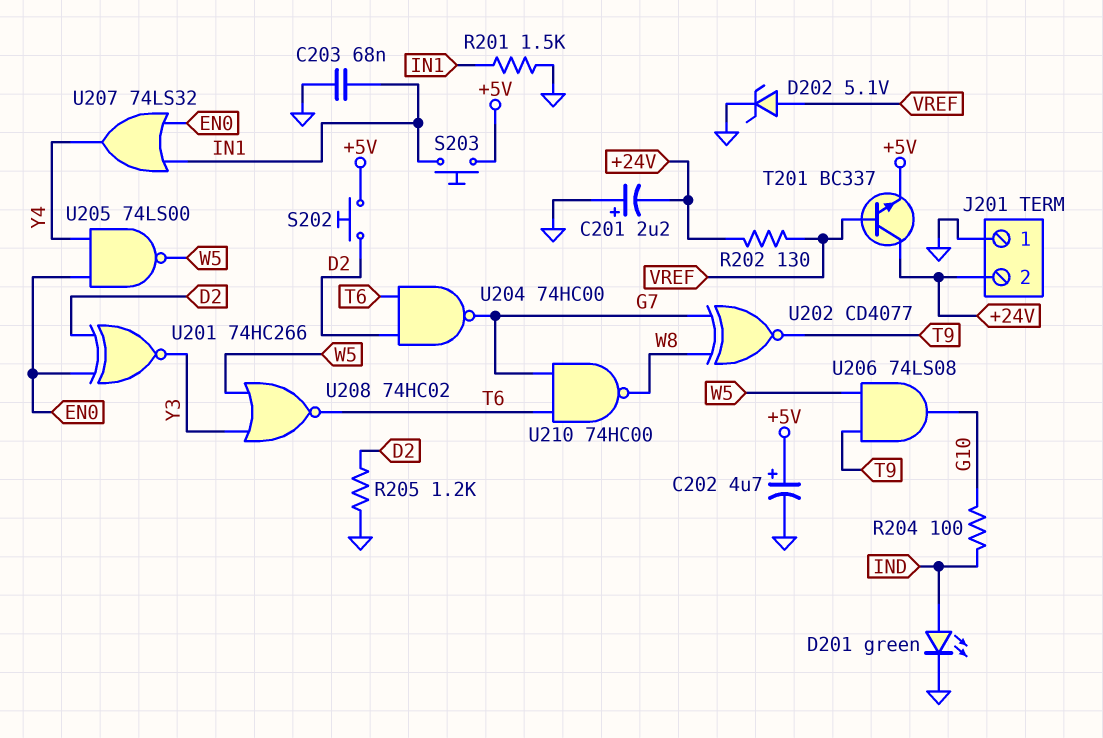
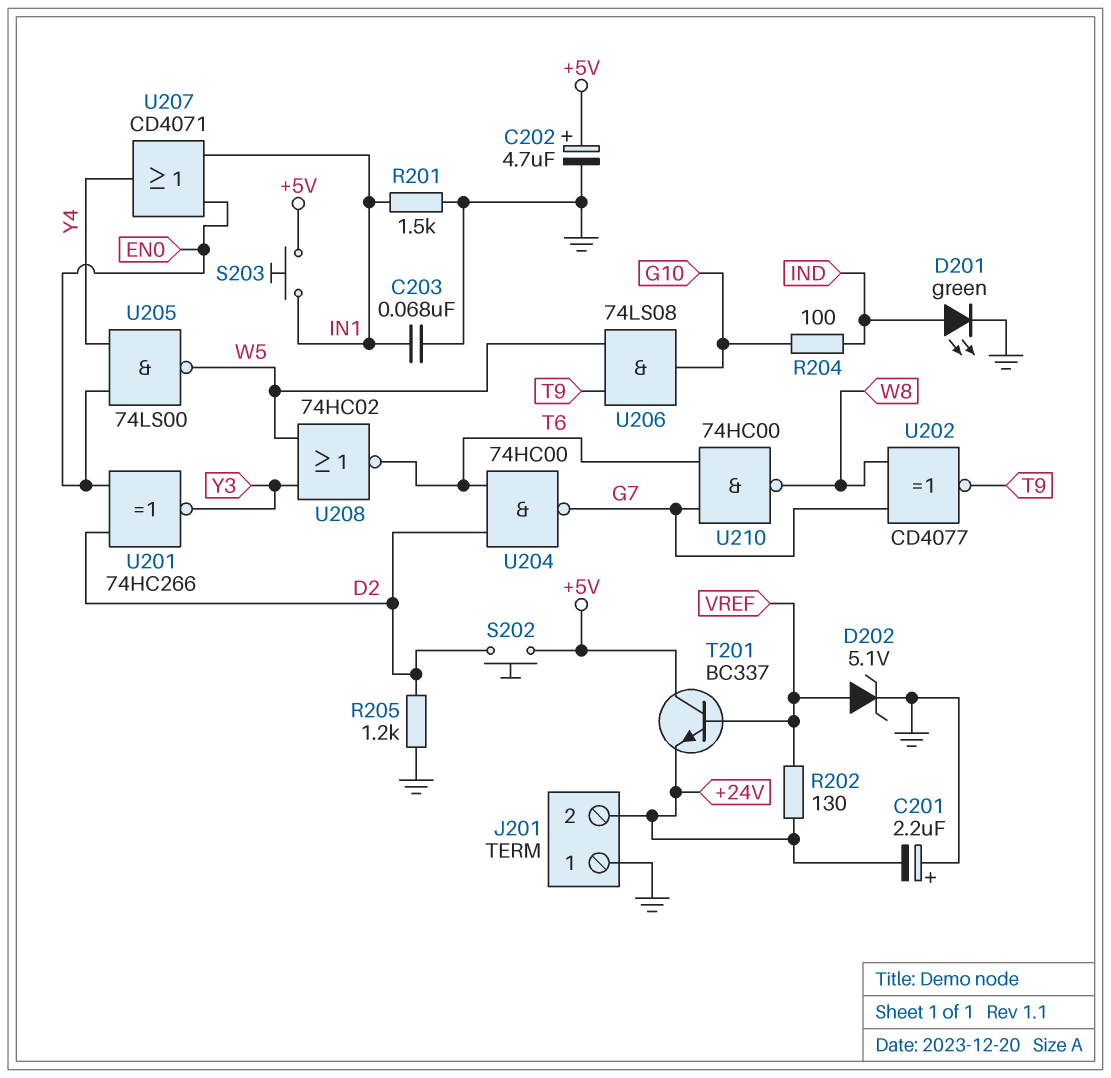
T201: NPN BC337 (B VREF, C +24V, E +5V) -> NPN BC337 (B VREF, C +5V, E +24V)
U207: OR 74LS32 (in EN0, in IN1, out Y4) -> OR CD4071 (in EN0, in IN1, out Y4)

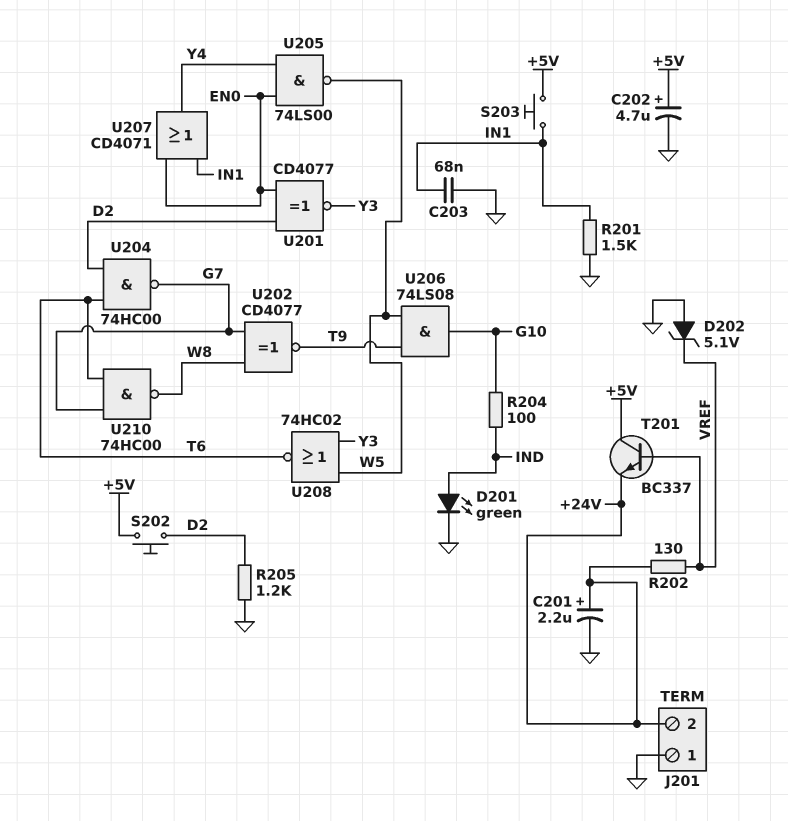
C201: 2.2uF (plus GND, minus +24V) -> 2.2uF (plus +24V, minus GND)
D202: zener 5.1V (A VREF, K GND) -> zener 5.1V (A GND, K VREF)
U201: XNOR 74HC266 (in D2, in EN0, out Y3) -> XNOR CD4077 (in D2, in EN0, out Y3)

